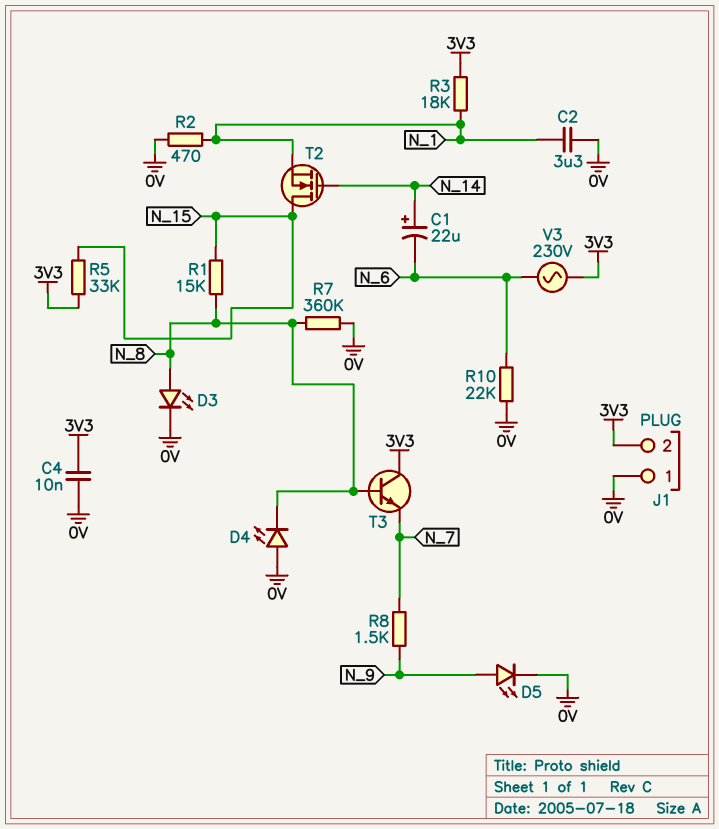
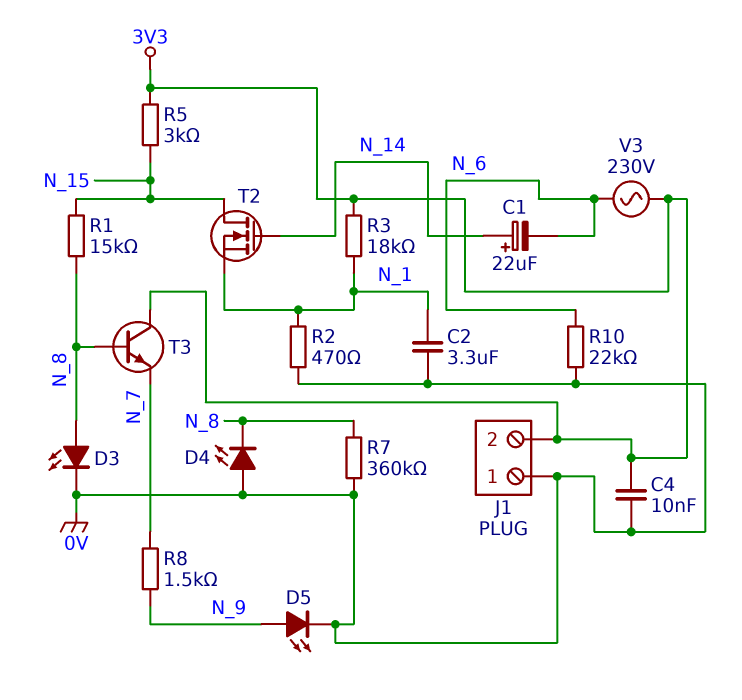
R5: 33k (3V3, N_15) -> 3k (3V3, N_15)

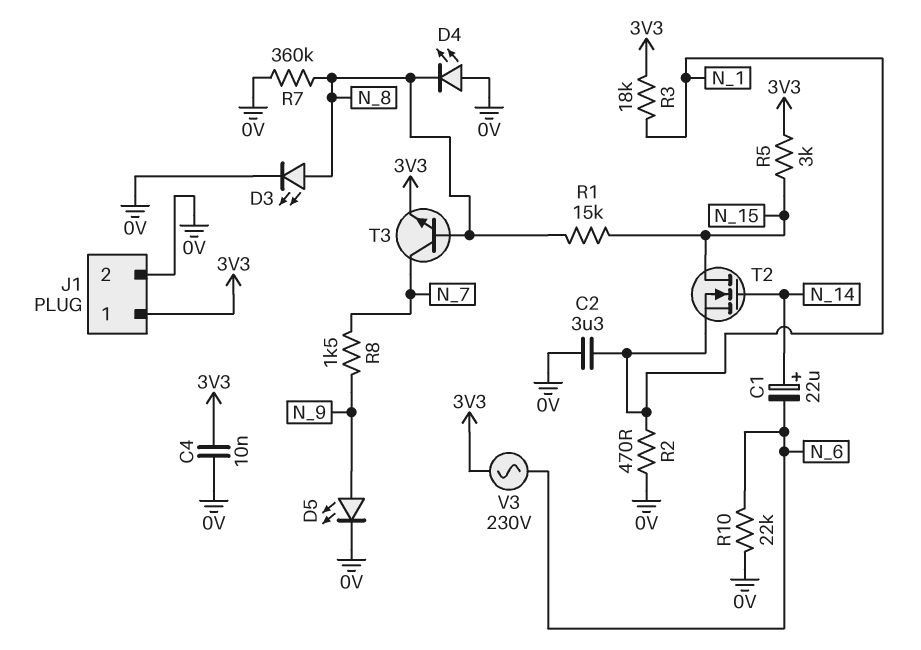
J1 pin 1: 0V -> 3V3
J1 pin 2: 3V3 -> 0V
T3: NPN (B N_8, C 3V3, E N_7) -> NPN (B N_8, C N_7, E 3V3)

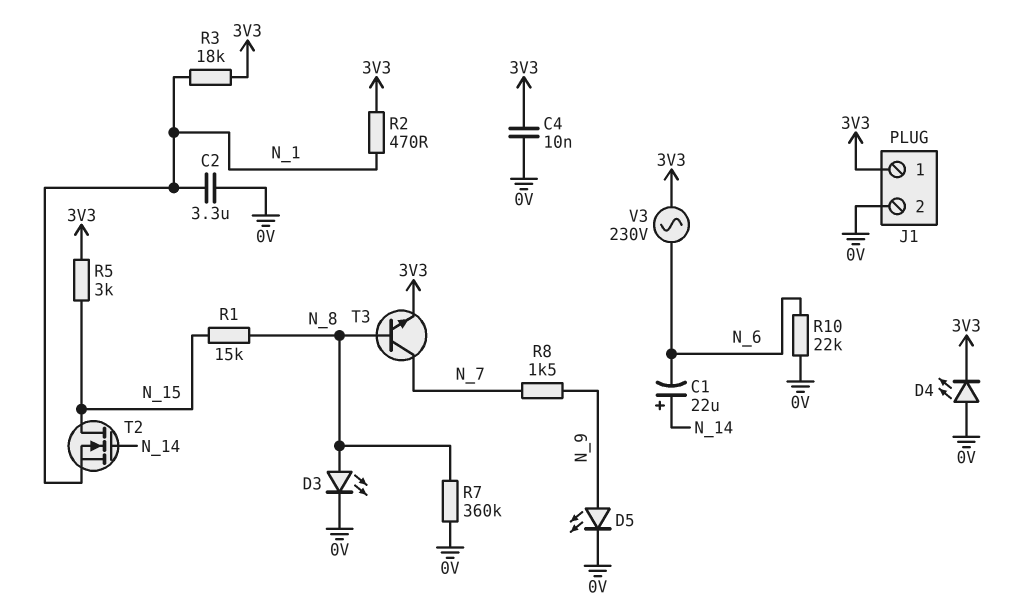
D4: LED (A 0V, K N_8) -> LED (A 0V, K 3V3)
R2: 470 (0V, N_1) -> 470 (3V3, N_1)

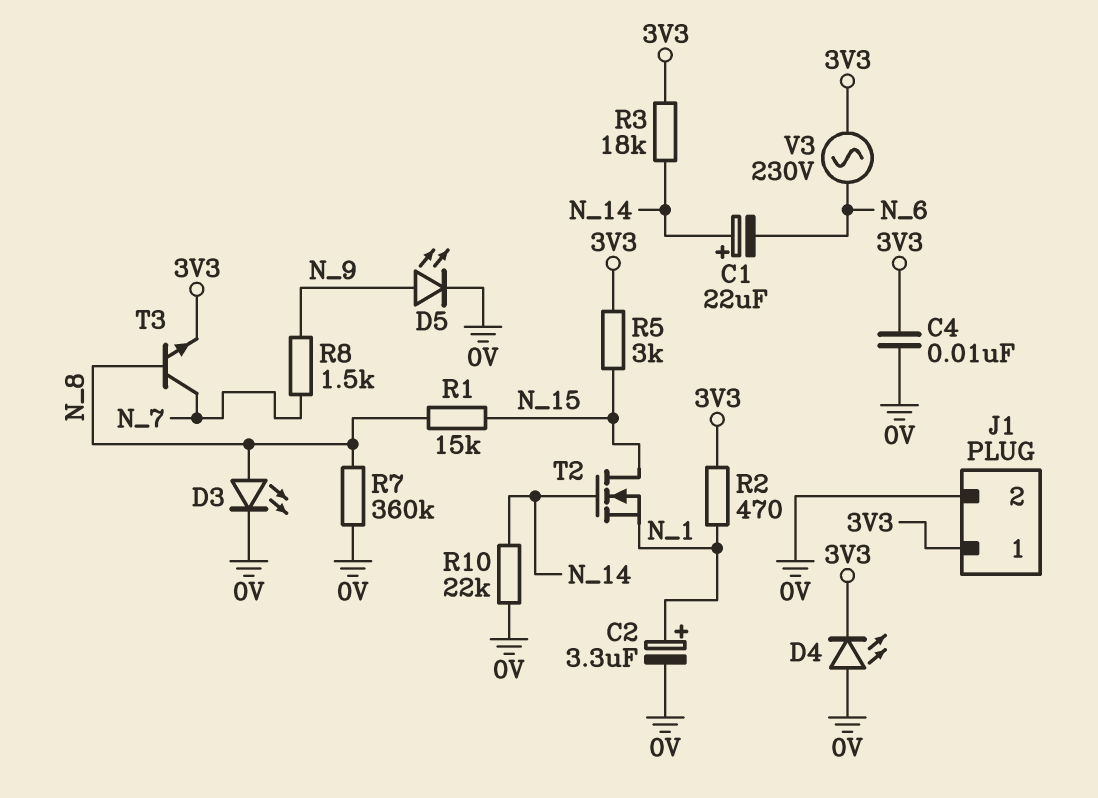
C2: 3.3uF (0V, N_1) -> 3.3uF (plus N_1, minus 0V)
R3: 18k (3V3, N_1) -> 18k (3V3, N_14)
R10: 22k (0V, N_6) -> 22k (0V, N_14)

